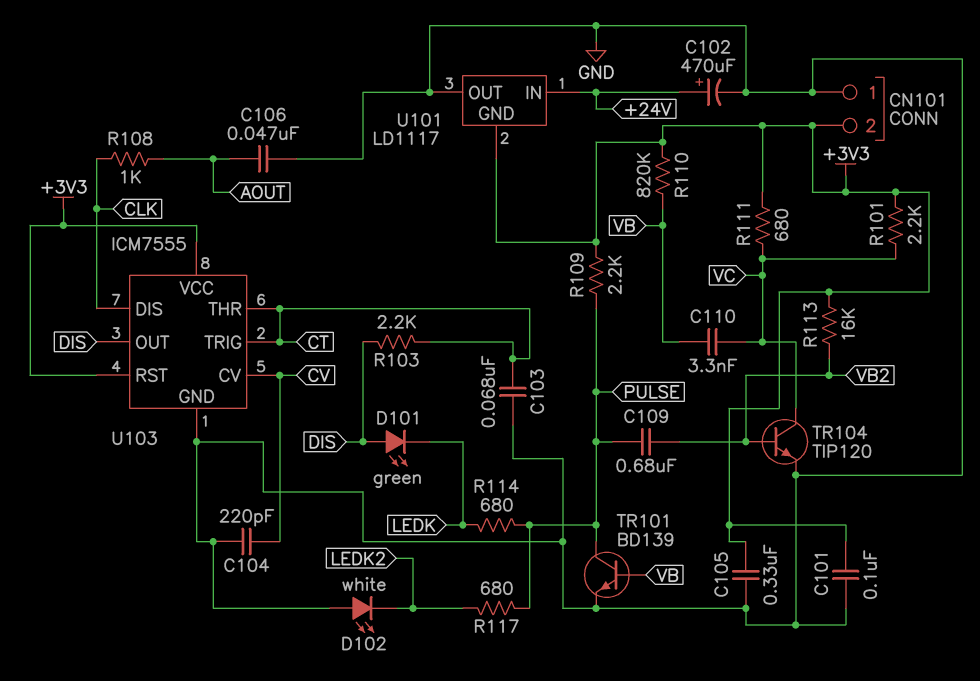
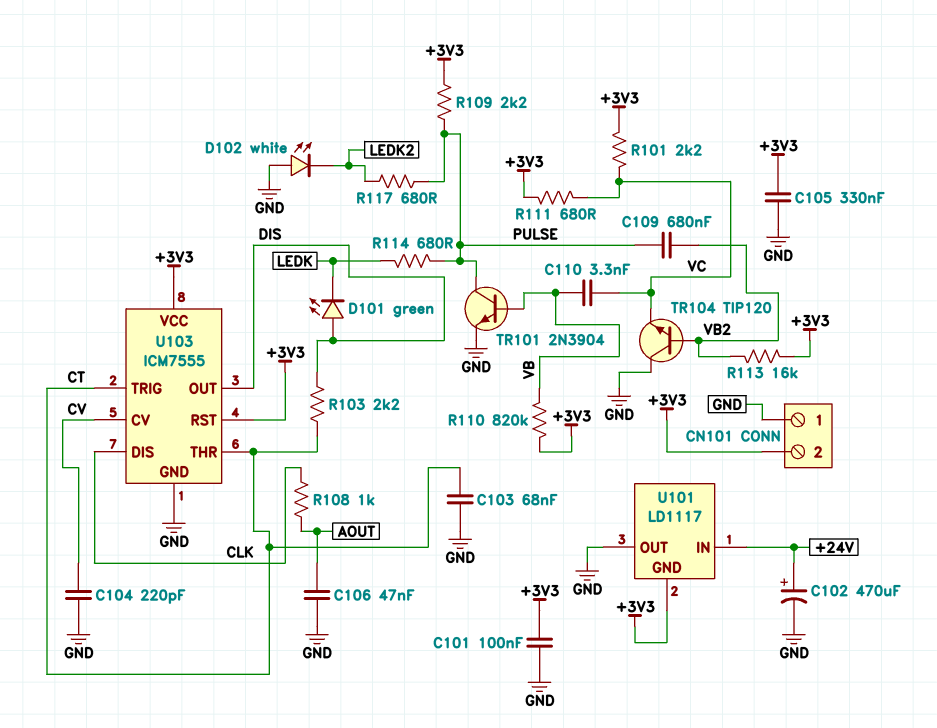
TR101: NPN BD139 (B VB, C PULSE, E GND) -> NPN 2N3904 (B VB, C PULSE, E GND)
TR104: NPN TIP120 (B VB2, C VC, E GND) -> NPN TIP120 (B VB2, C GND, E VC)

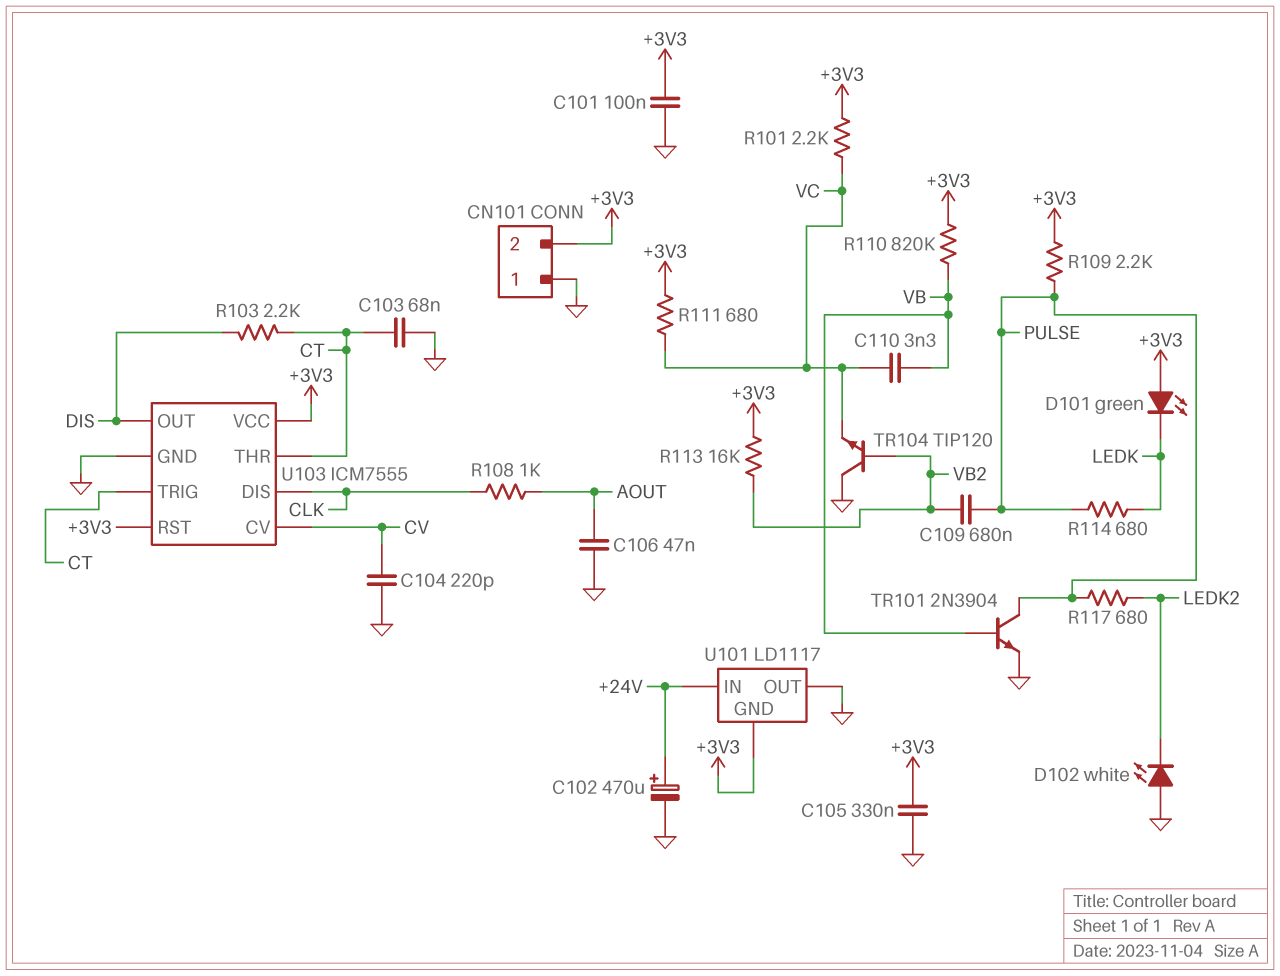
D101: LED green (A DIS, K LEDK) -> LED green (A +3V3, K LEDK)

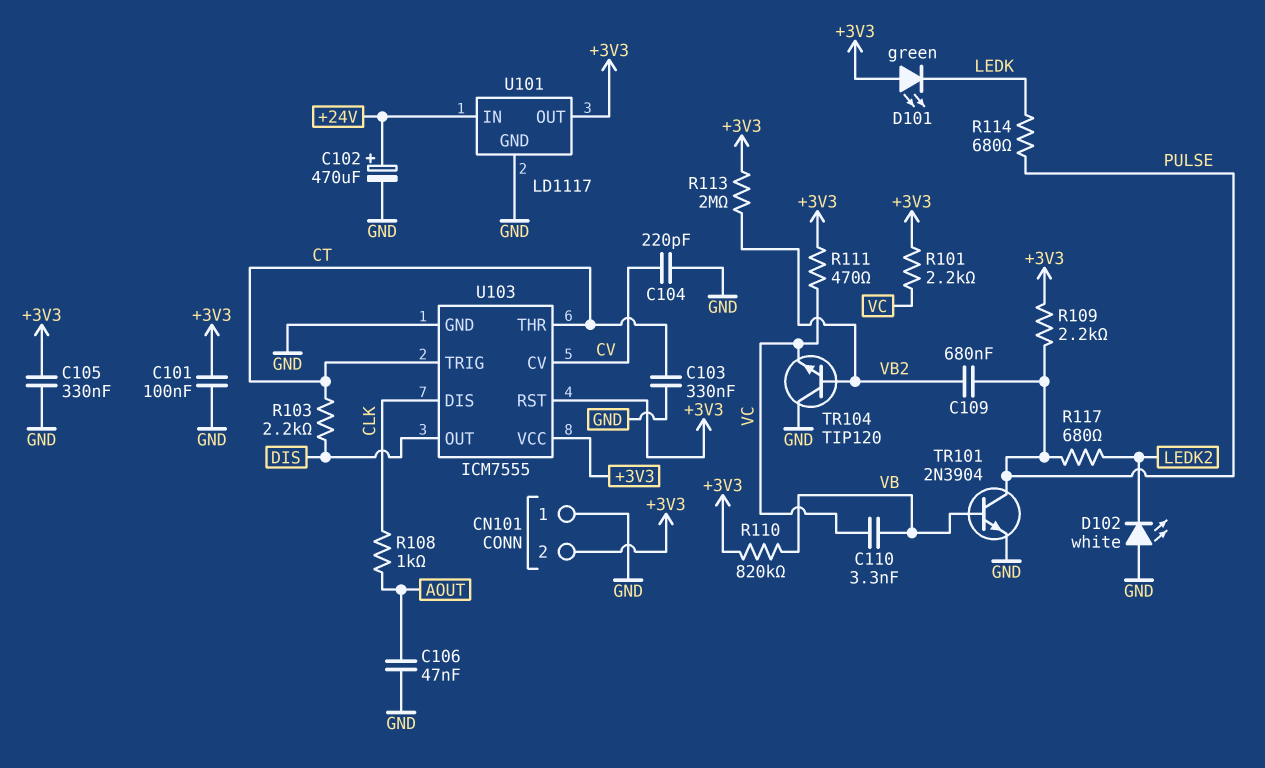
C103: 68nF (CT, GND) -> 330nF (CT, GND)
R111: 680 (+3V3, VC) -> 470 (+3V3, VC)
R113: 16k (+3V3, VB2) -> 2M (+3V3, VB2)
U101 pin GND: +3V3 -> GND
U101 pin OUT: GND -> +3V3

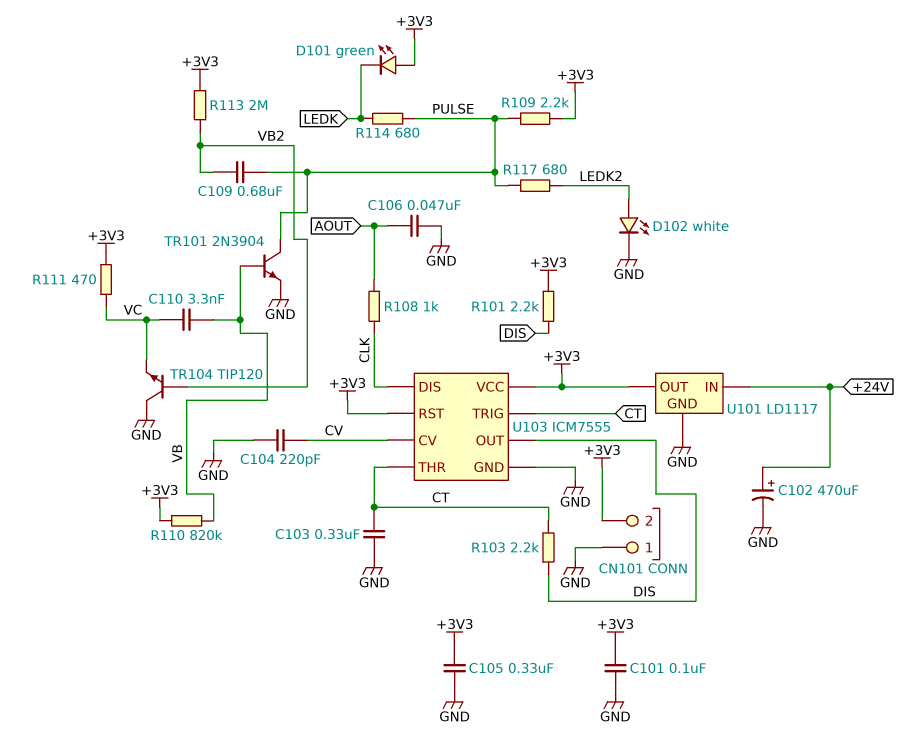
D102: LED white (A GND, K LEDK2) -> LED white (A LEDK2, K GND)
R101: 2.2k (+3V3, VC) -> 2.2k (+3V3, DIS)

